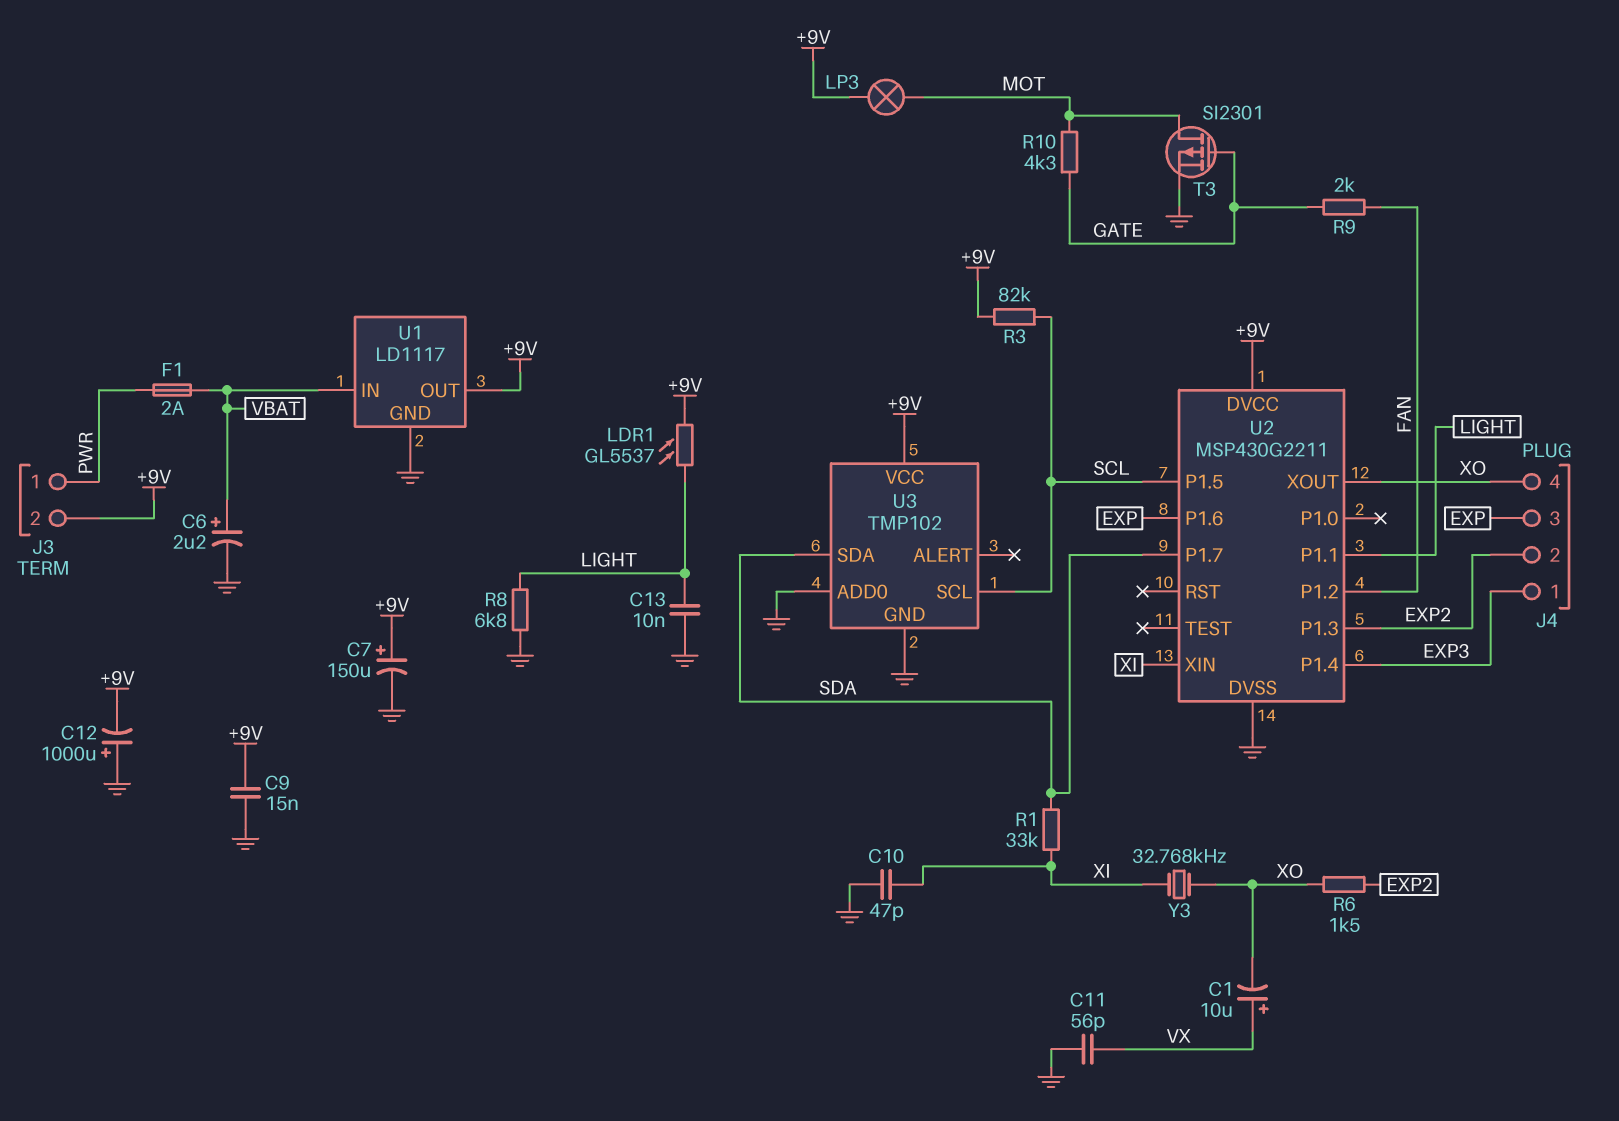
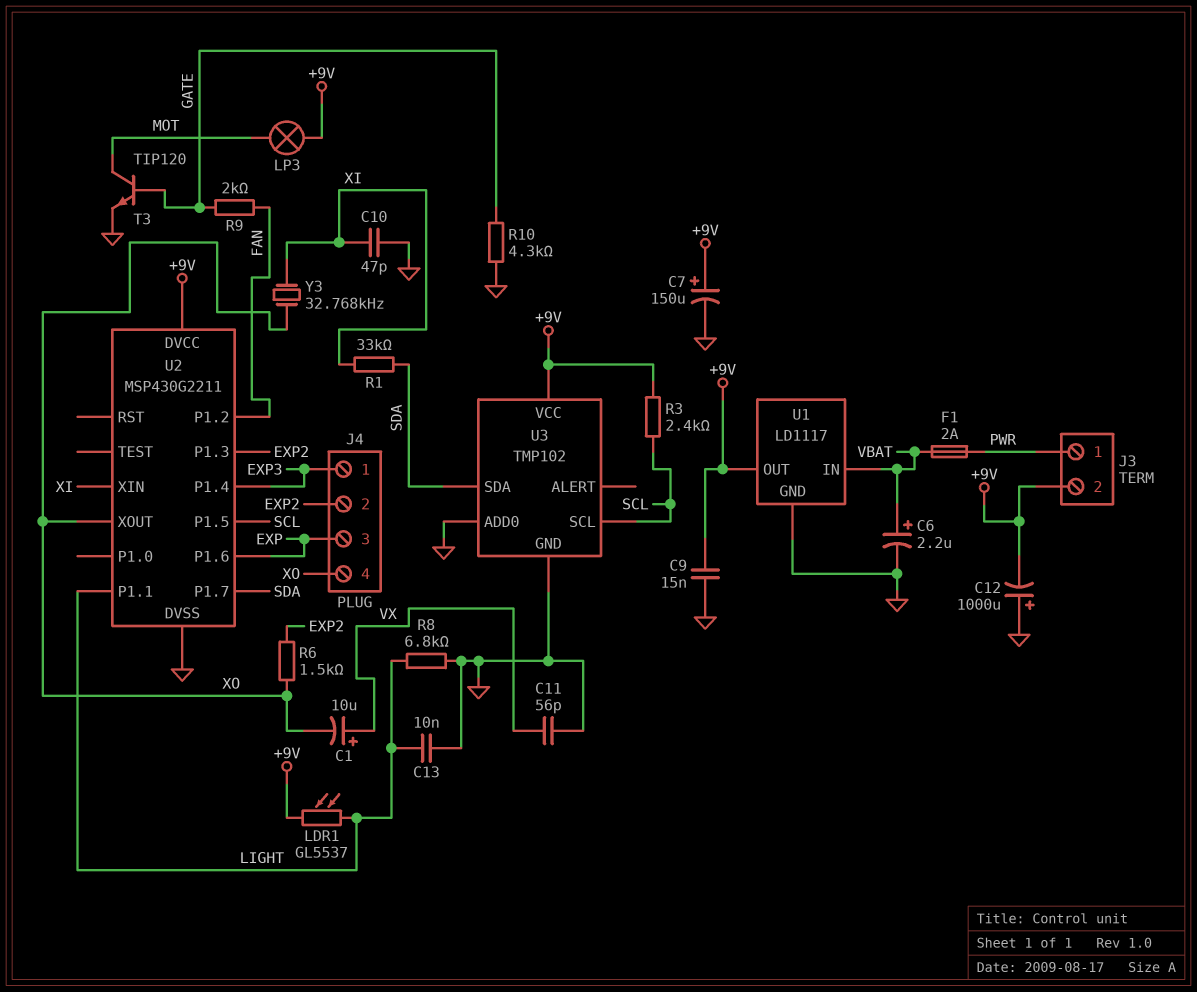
R3: 82k (+9V, SCL) -> 2.4k (+9V, SCL)
R10: 4.3k (GATE, MOT) -> 4.3k (GATE, GND)
T3: PMOS SI2301 (G GATE, D MOT, S GND) -> NPN TIP120 (B GATE, C MOT, E GND)

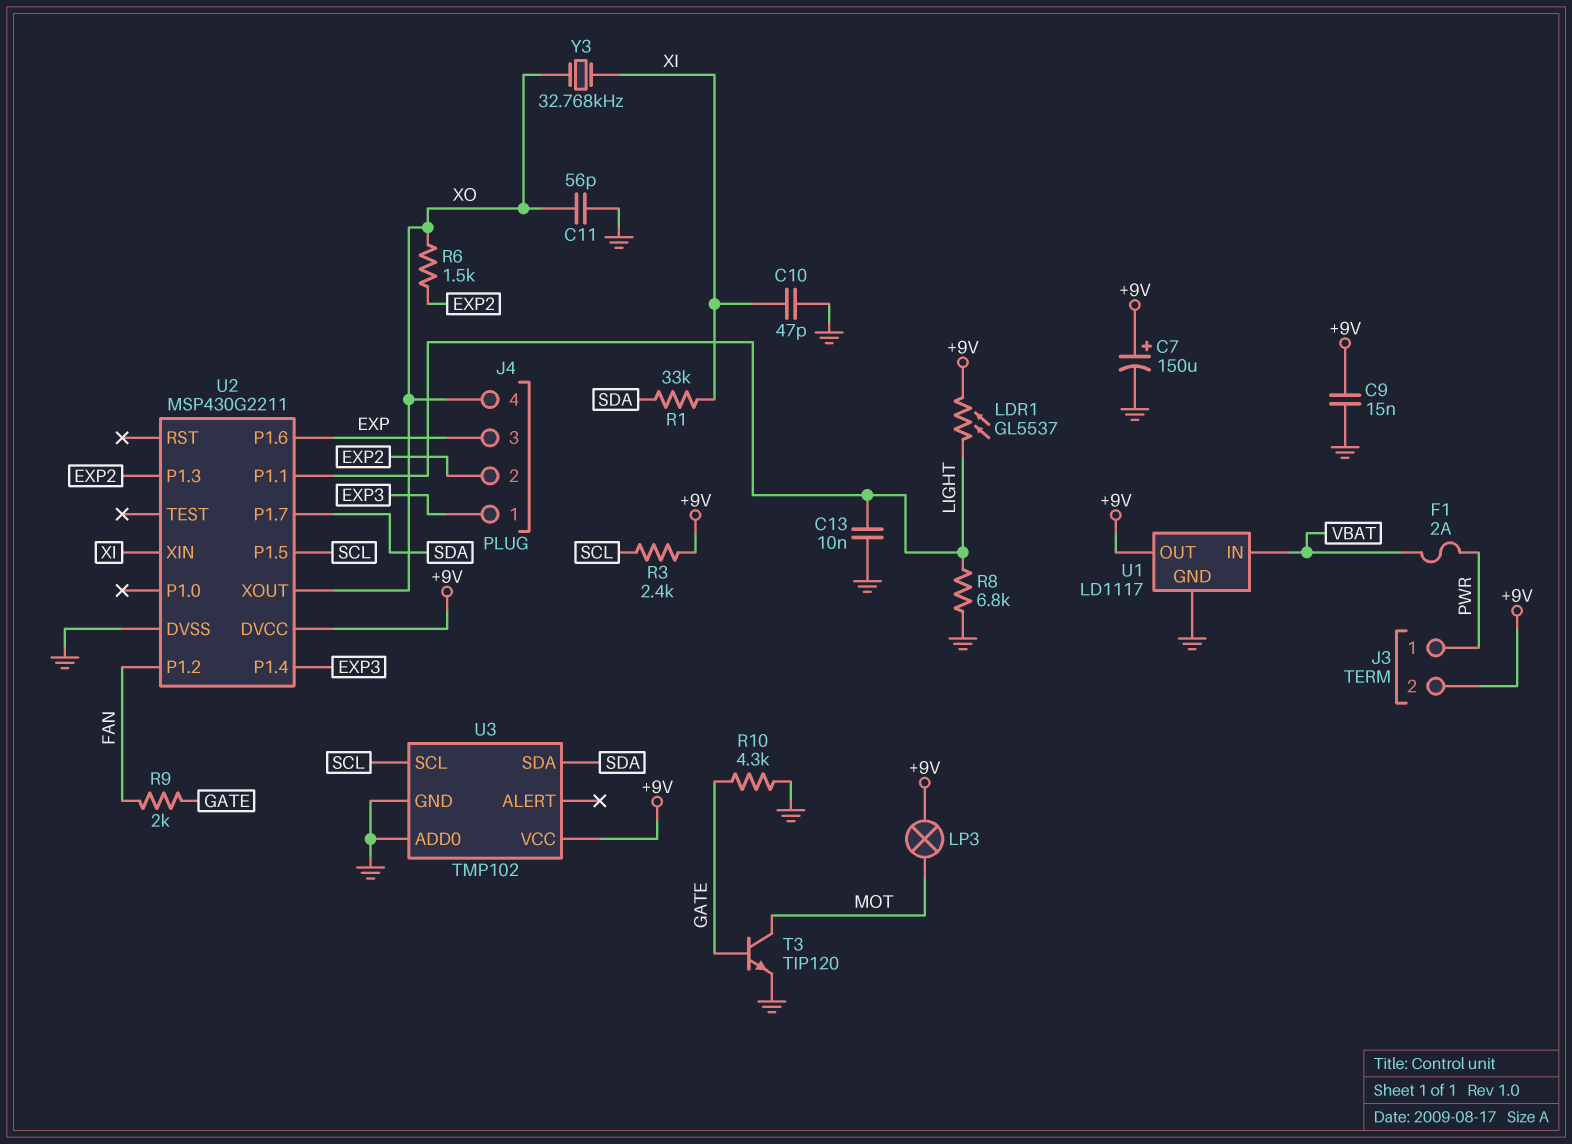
C1: 10uF (plus VX, minus XO) -> none
C6: 2.2uF (plus VBAT, minus GND) -> none
C11: 56pF (GND, VX) -> 56pF (GND, XO)
C12: 1000uF (plus GND, minus +9V) -> none

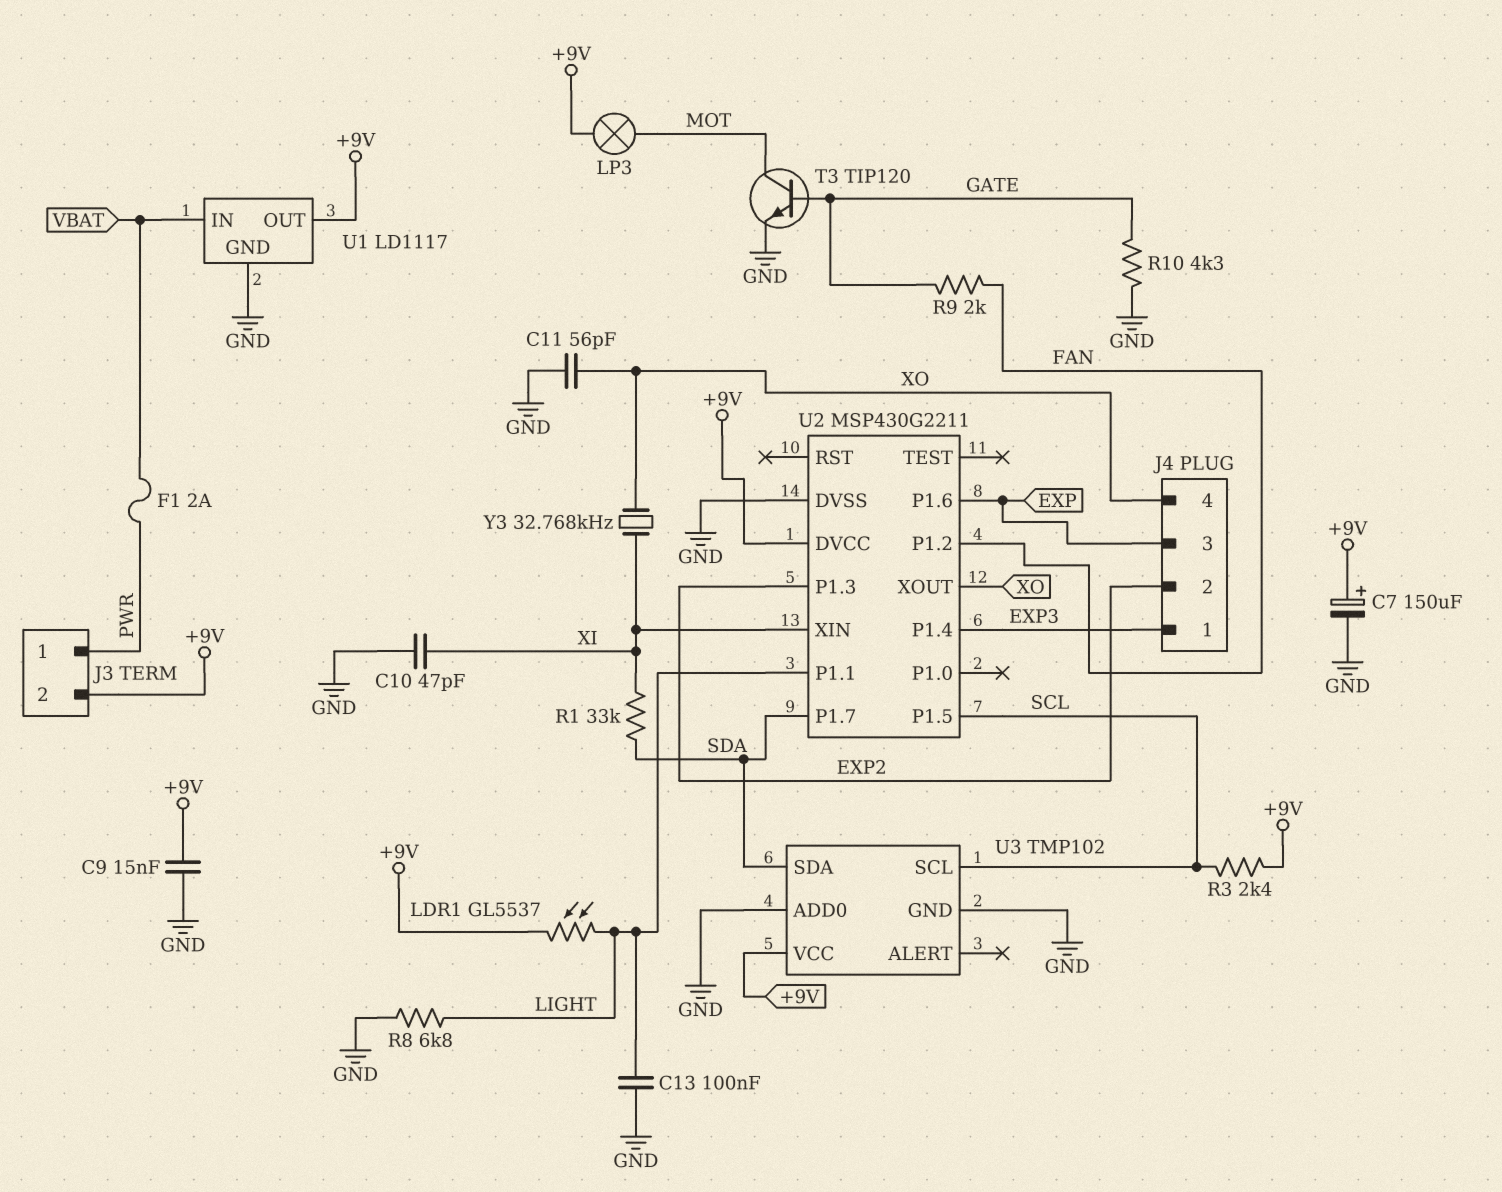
C13: 10nF (GND, LIGHT) -> 100nF (GND, LIGHT)
R6: 1.5k (EXP2, XO) -> none

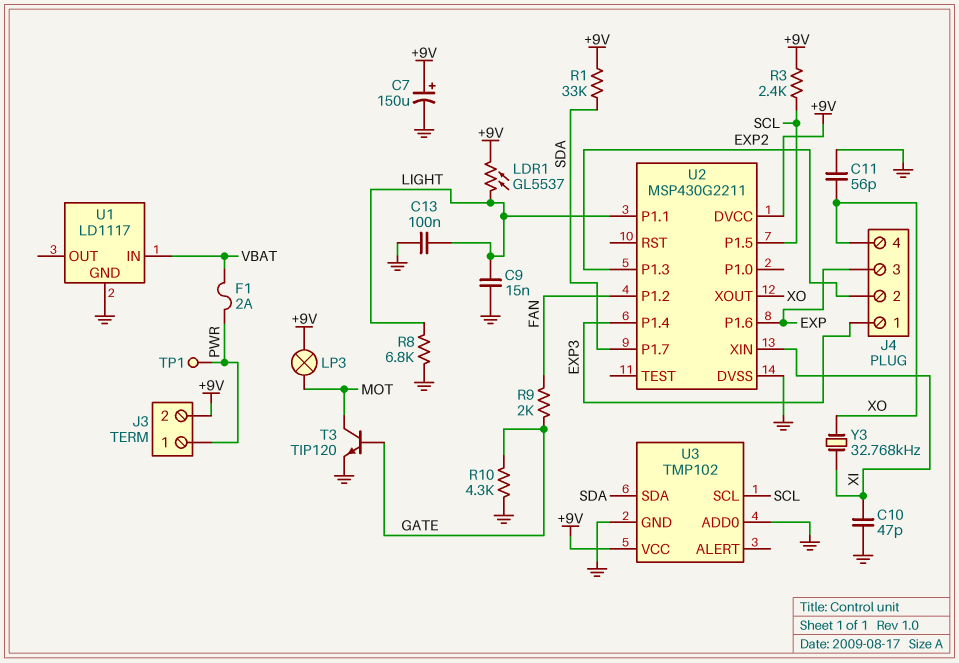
C9: 15nF (+9V, GND) -> 15nF (GND, LIGHT)
R1: 33k (SDA, XI) -> 33k (+9V, SDA)
TP1: none -> test point (PWR)
U1 pin OUT: +9V -> none

